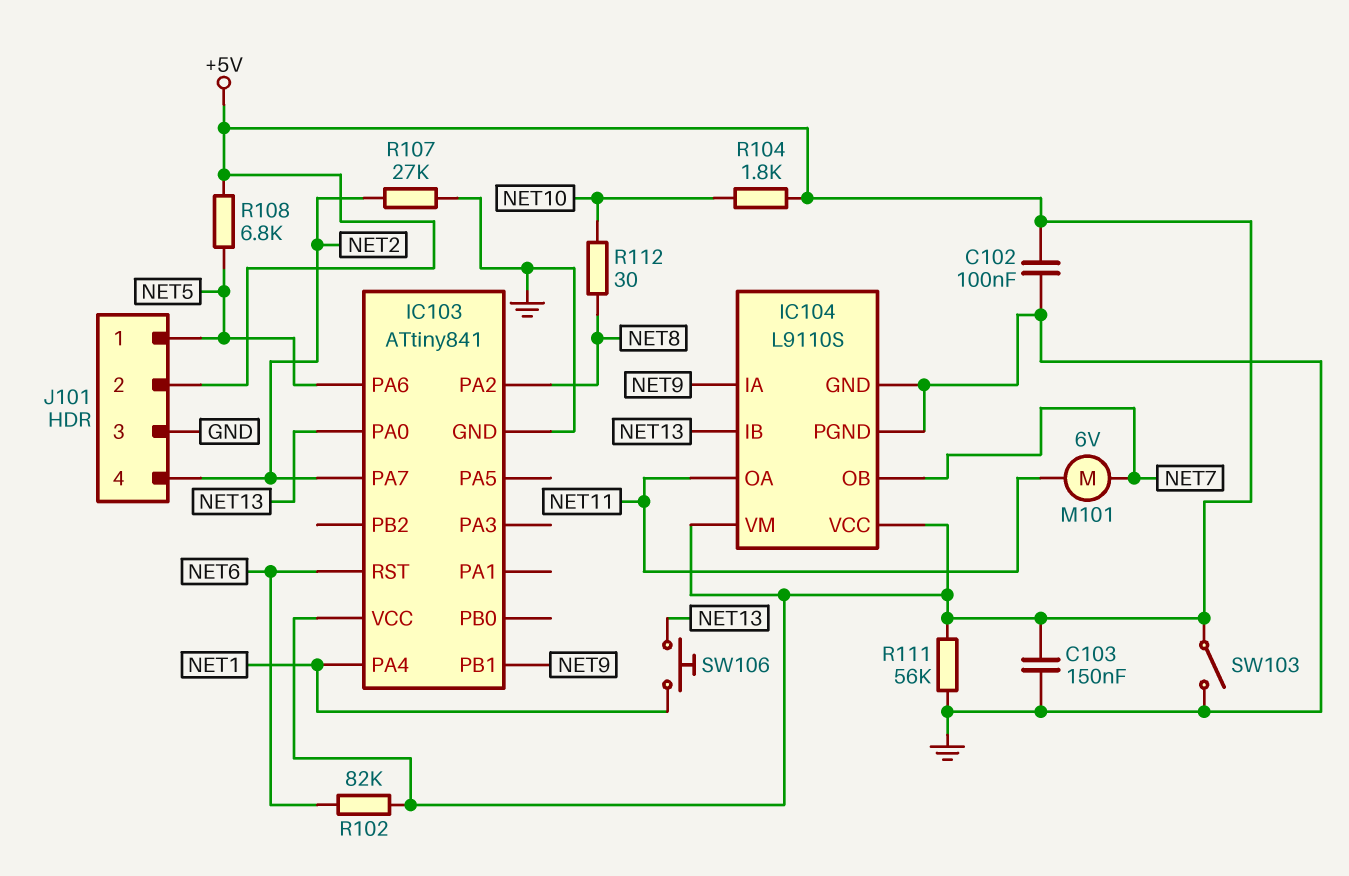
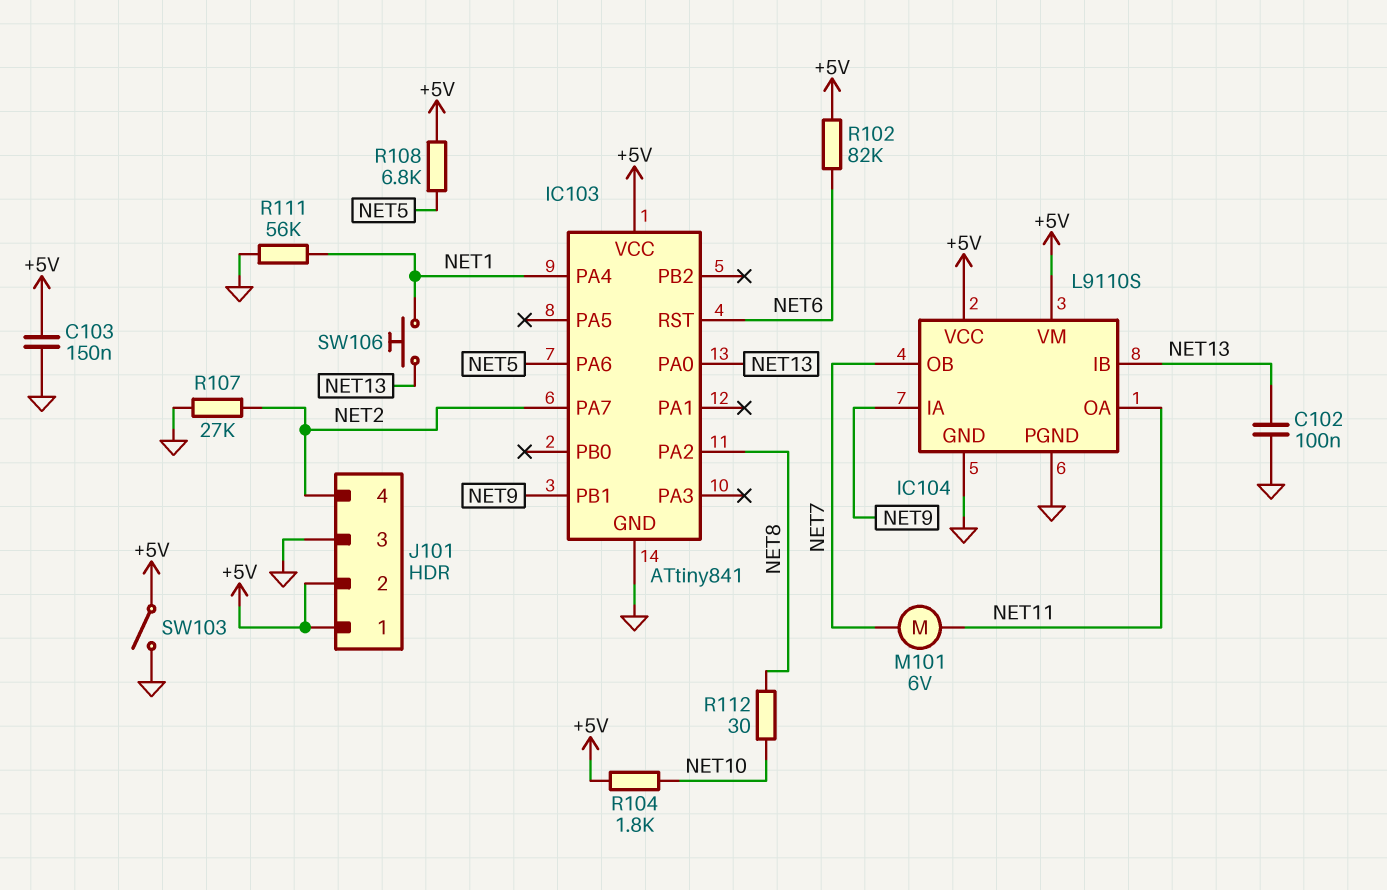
C102: 100nF (+5V, GND) -> 100nF (GND, NET13)
J101 pin 1: NET5 -> +5V
R111: 56k (+5V, GND) -> 56k (GND, NET1)

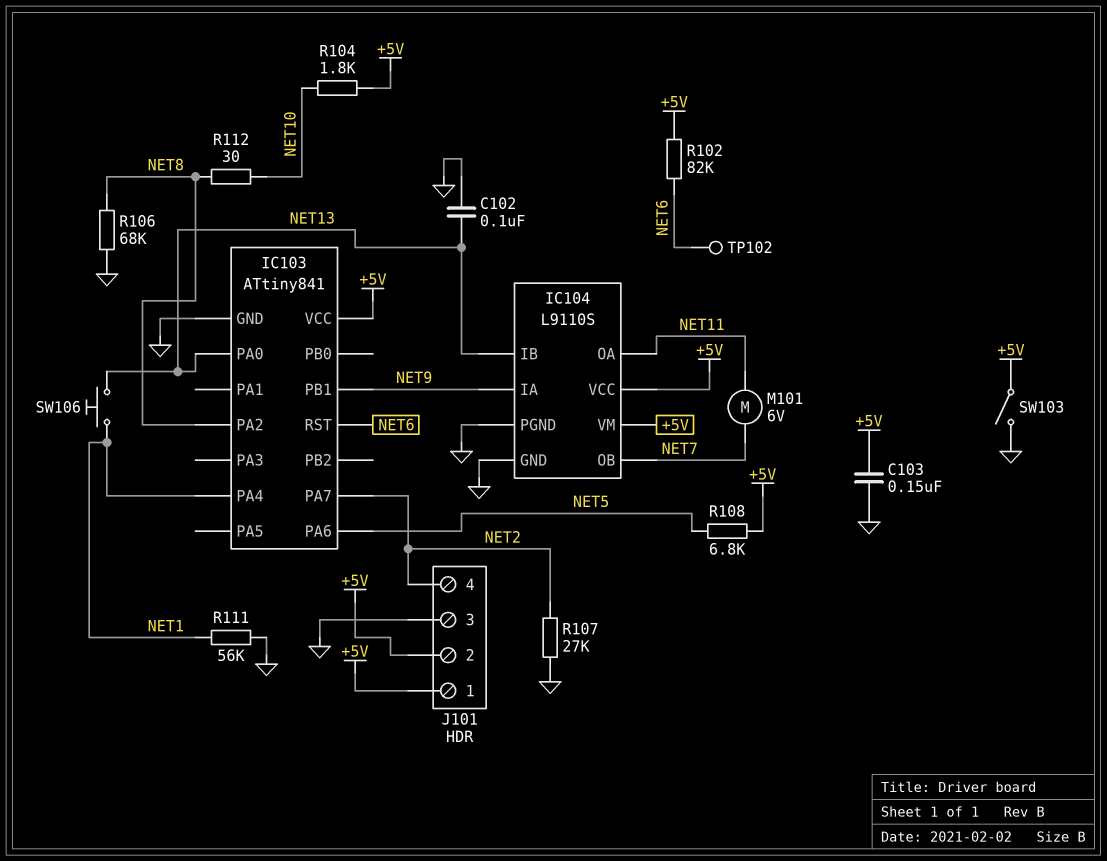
R106: none -> 68k (GND, NET8)
TP102: none -> test point (NET6)

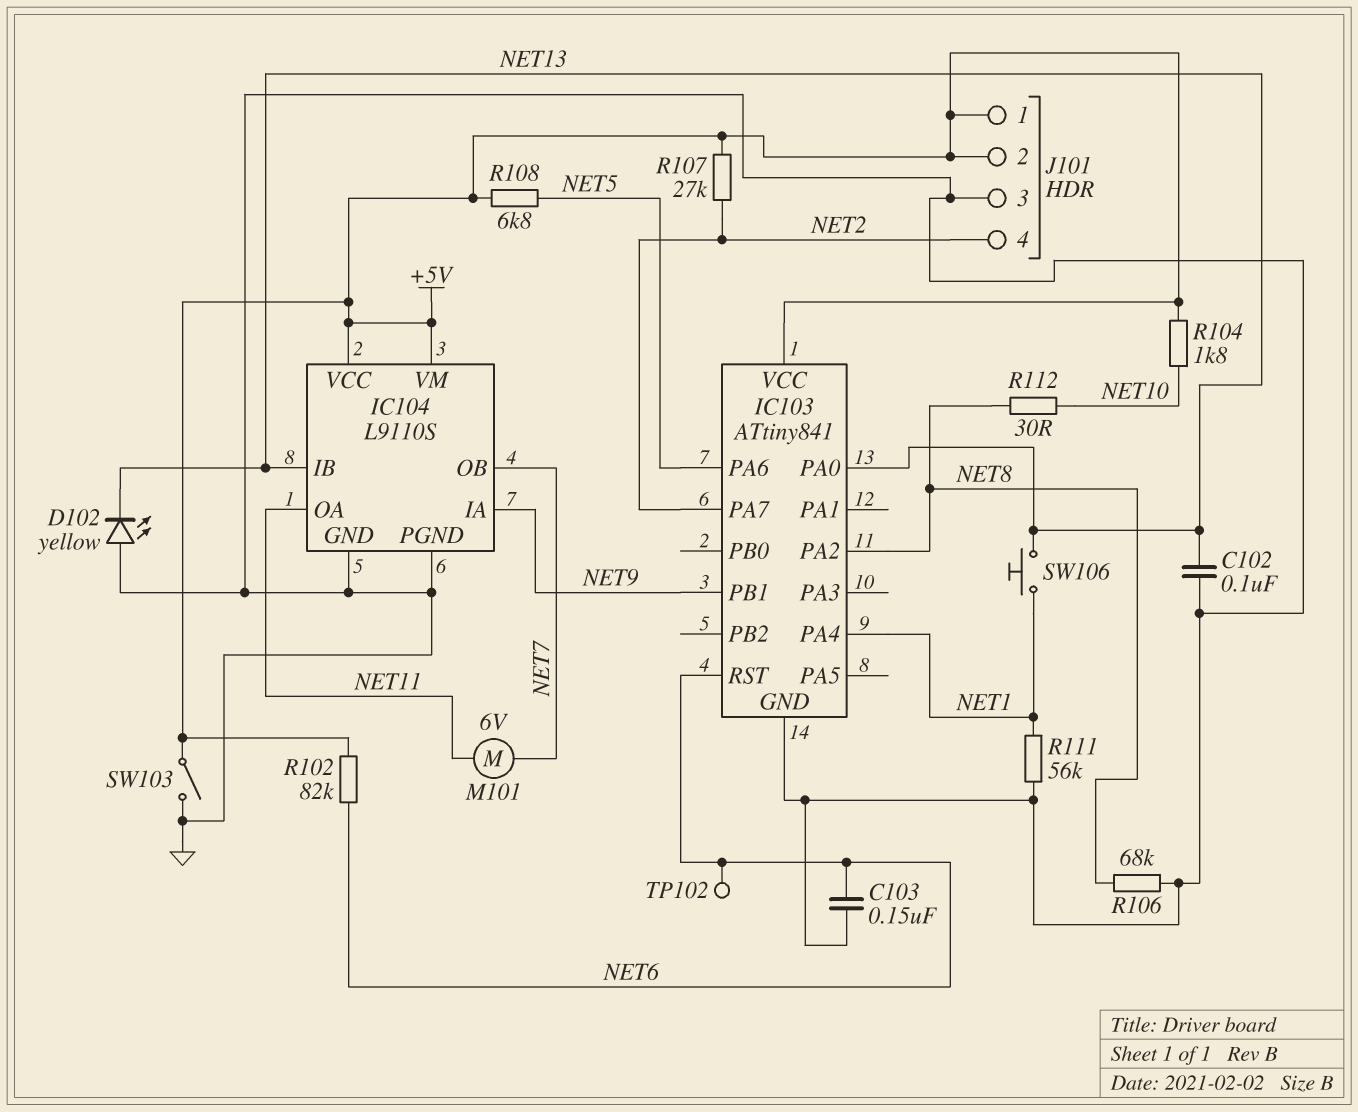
C103: 150nF (+5V, GND) -> 150nF (GND, NET6)
D102: none -> LED yellow (A GND, K NET13)
R107: 27k (GND, NET2) -> 27k (+5V, NET2)

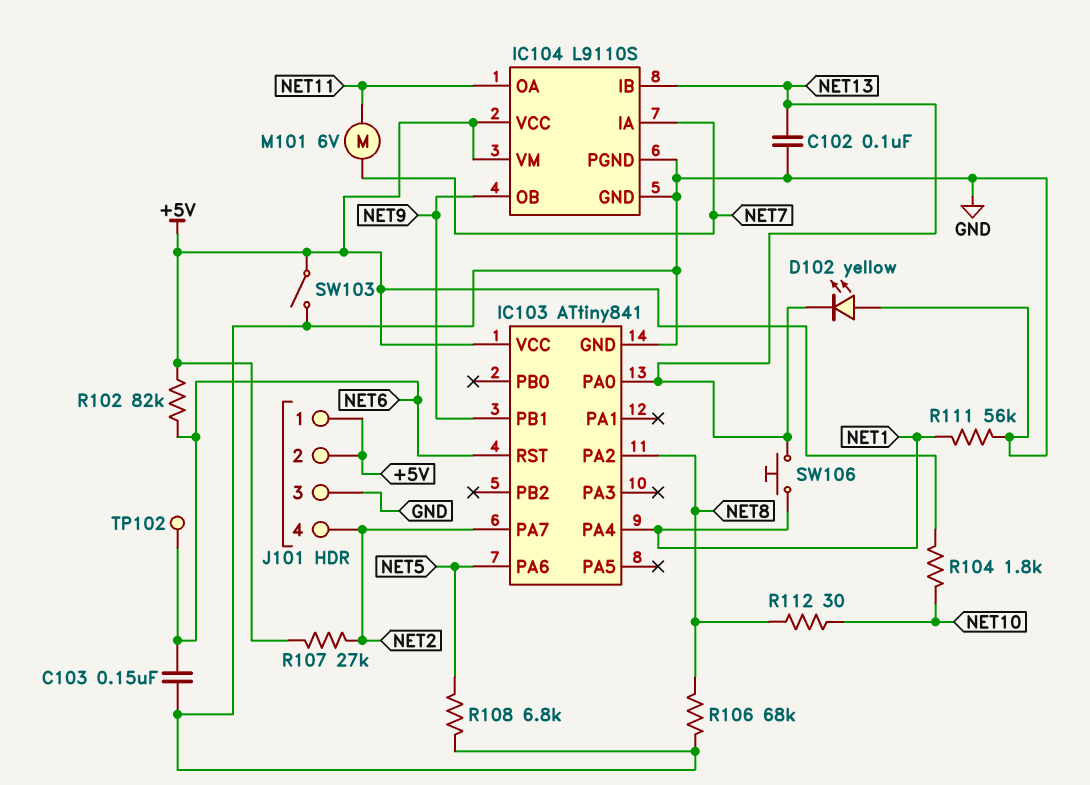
IC104 pin IA: NET9 -> NET7
IC104 pin OB: NET7 -> NET9
R108: 6.8k (+5V, NET5) -> 6.8k (GND, NET5)

